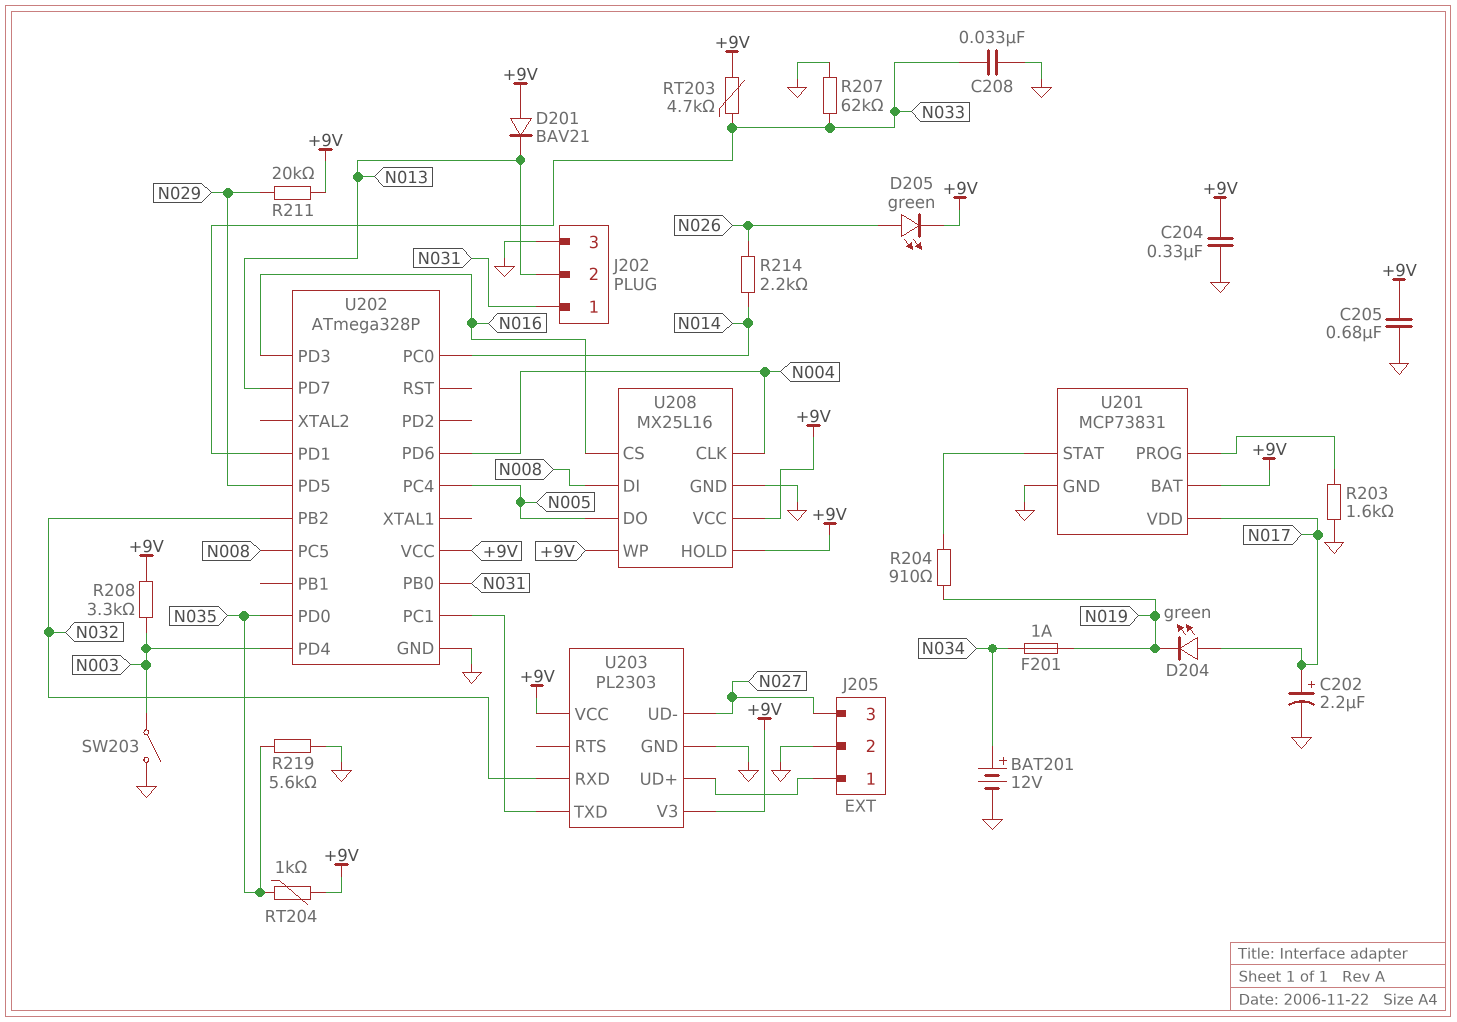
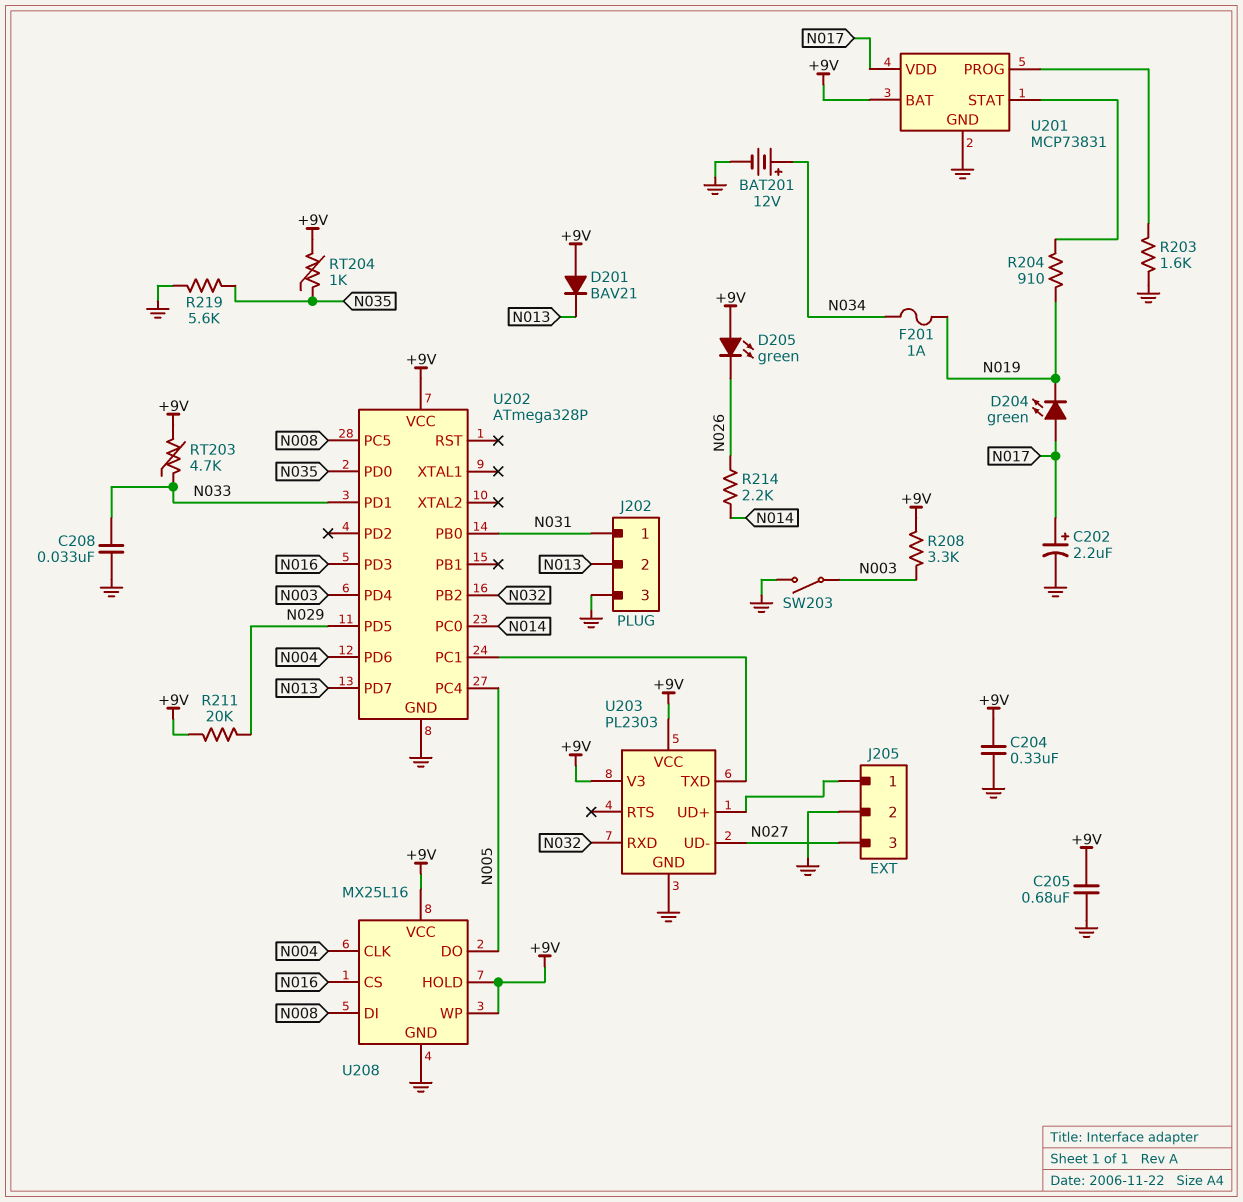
D205: LED green (A N026, K +9V) -> LED green (A +9V, K N026)
R207: 62k (GND, N033) -> none

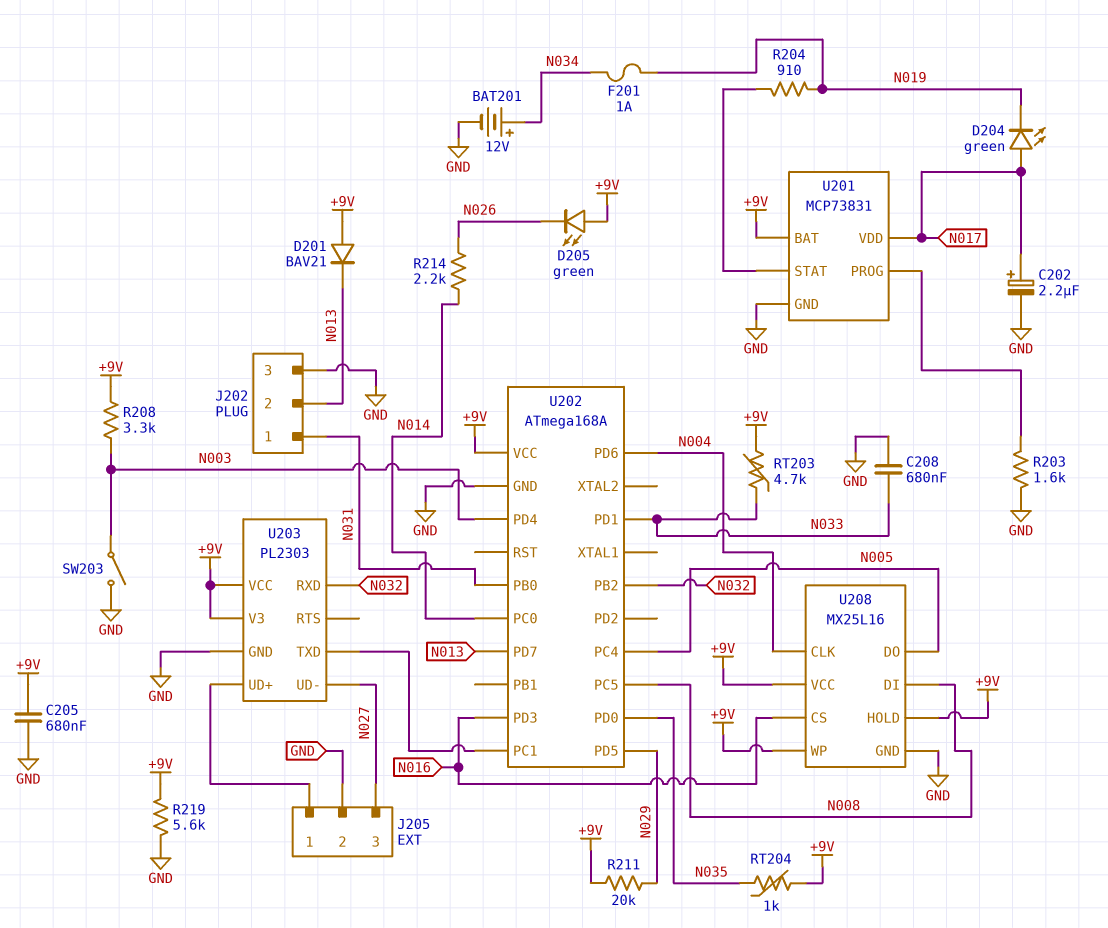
C204: 330nF (+9V, GND) -> none
C208: 33nF (GND, N033) -> 680nF (GND, N033)
R219: 5.6k (GND, N035) -> 5.6k (+9V, GND)
U202: ATmega328P -> ATmega168A

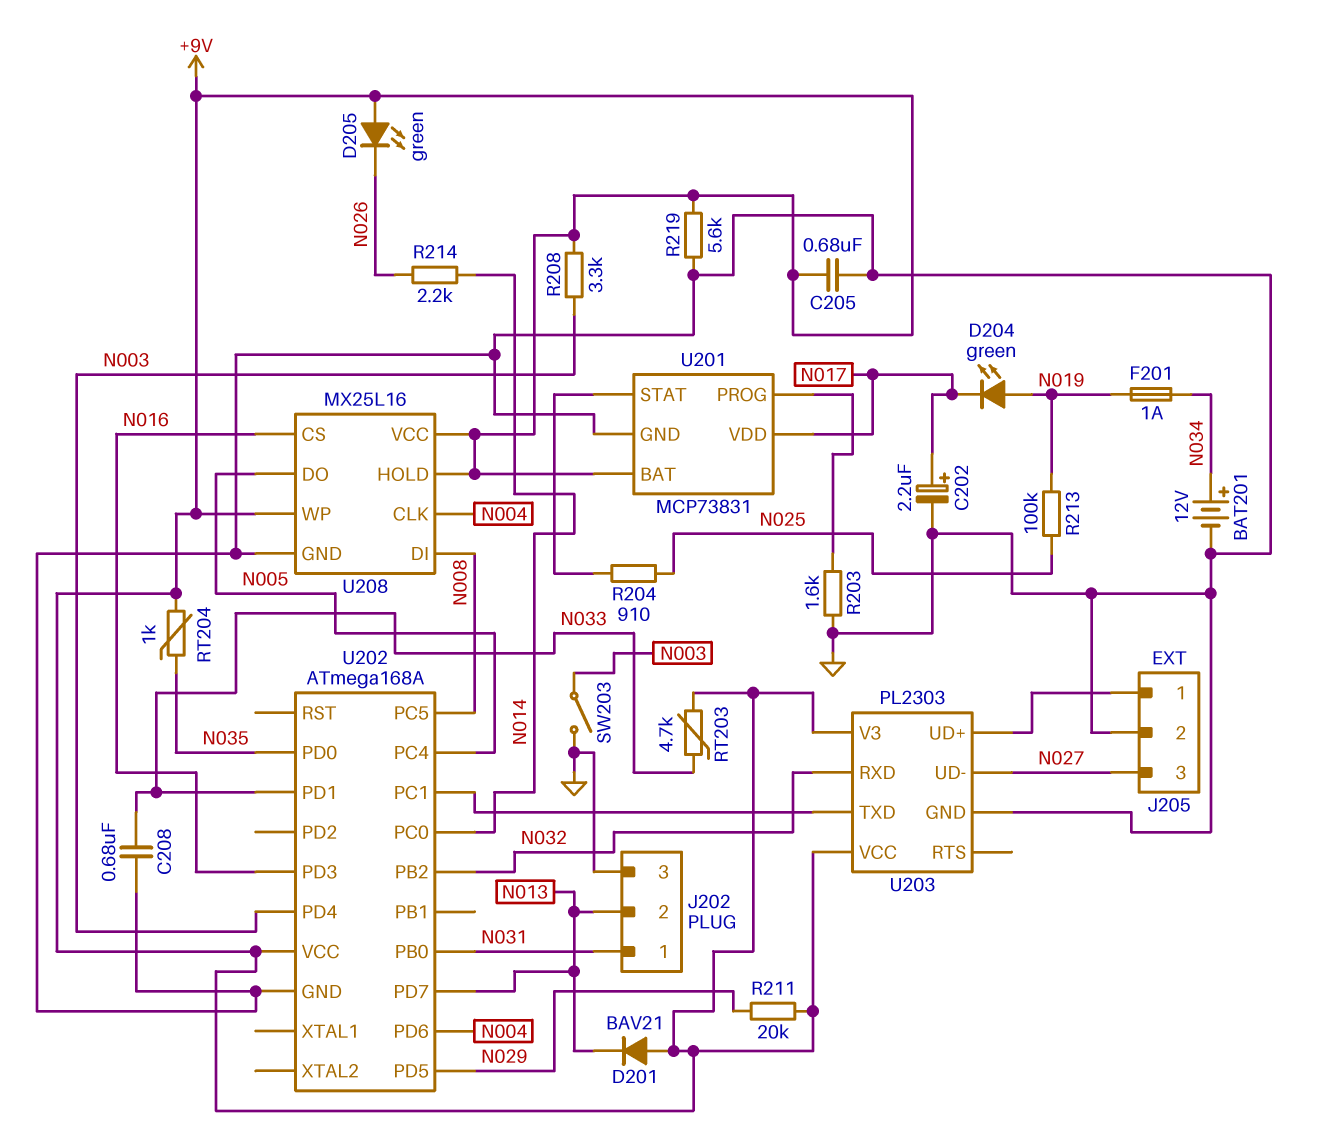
D204: LED green (A N017, K N019) -> LED green (A N019, K N017)
R204: 910 (N019, U201/STAT) -> 910 (N025, U201/STAT)
R213: none -> 100k (N019, N025)

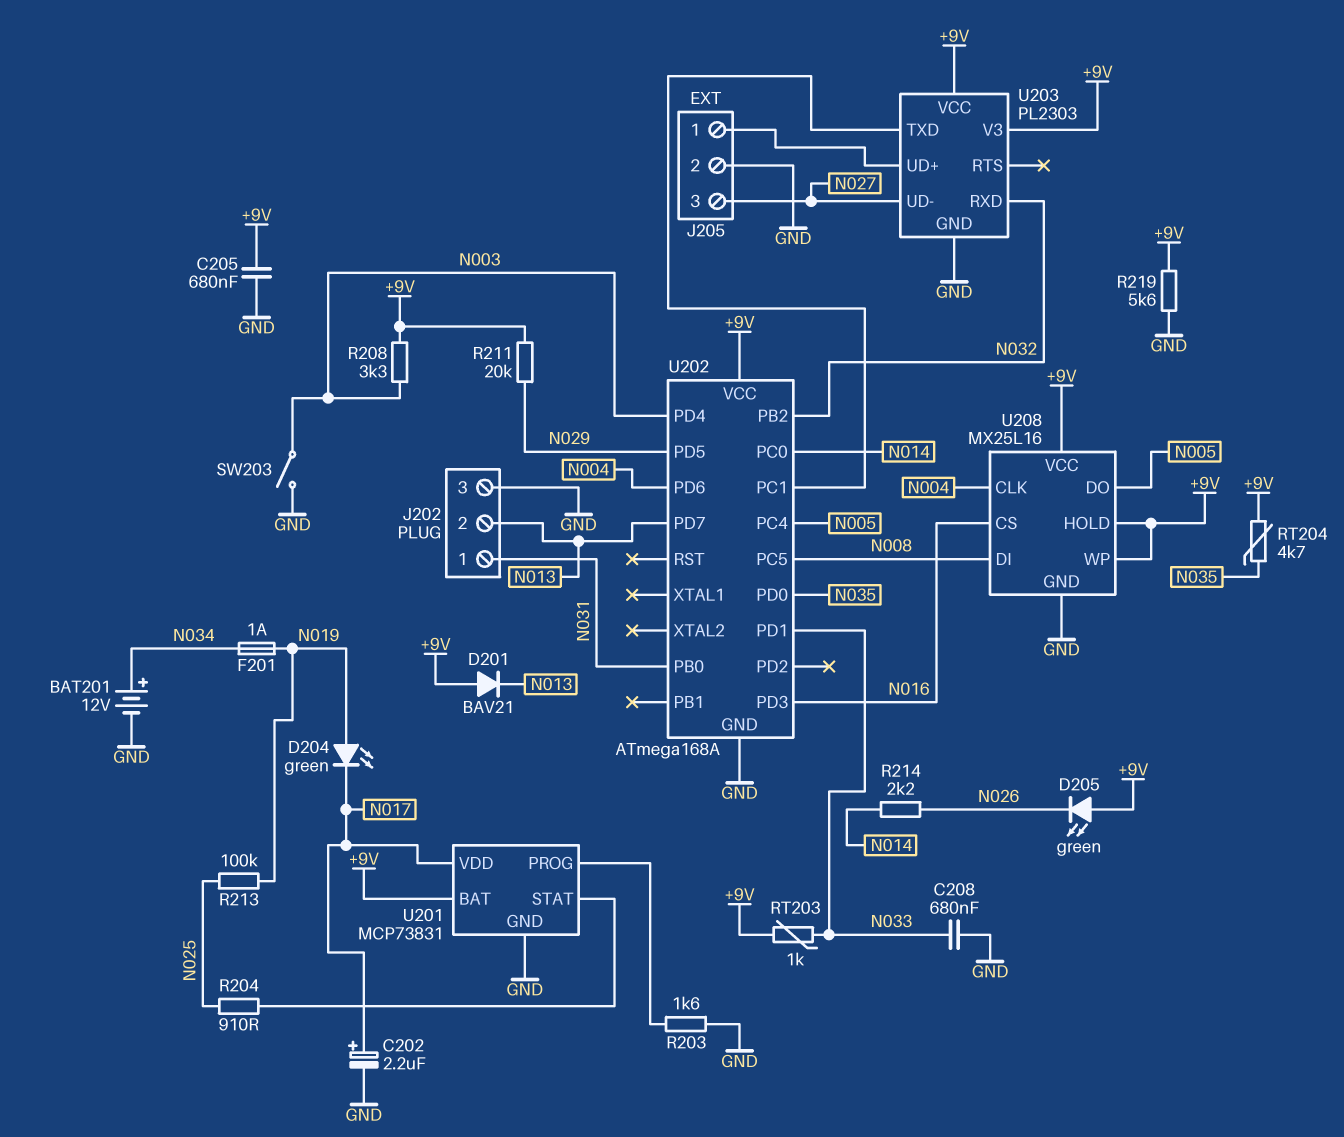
RT203: 4.7k (+9V, N033) -> 1k (+9V, N033)
RT204: 1k (+9V, N035) -> 4.7k (+9V, N035)

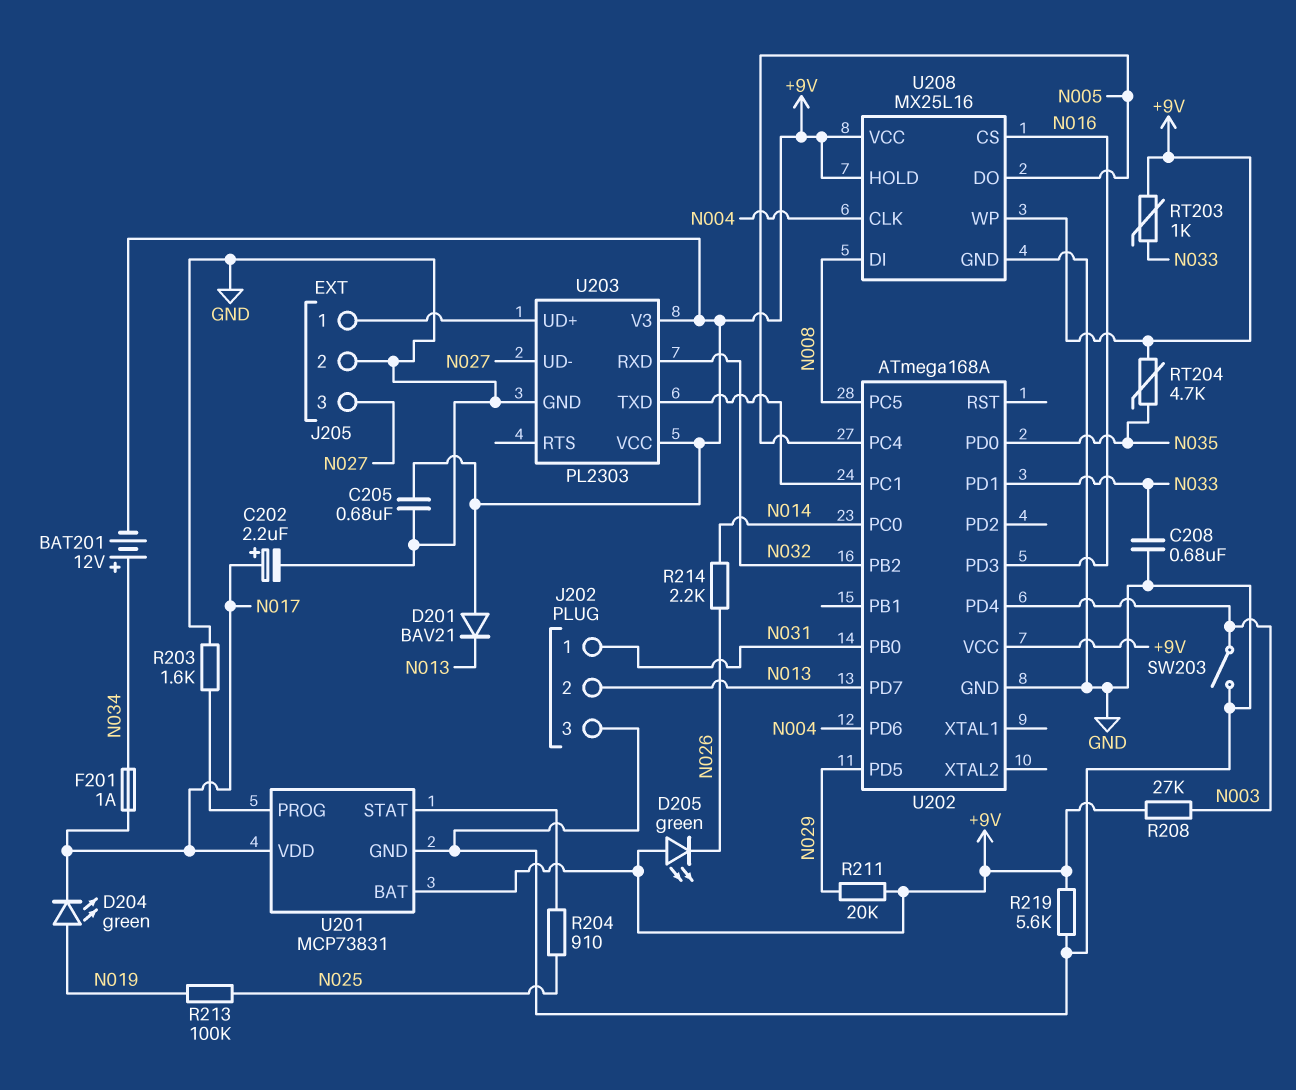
BAT201: 12V (plus N034, minus GND) -> 12V (plus N034, minus +9V)
F201: 1A (N019, N034) -> 1A (N017, N034)
R208: 3.3k (+9V, N003) -> 27k (+9V, N003)

